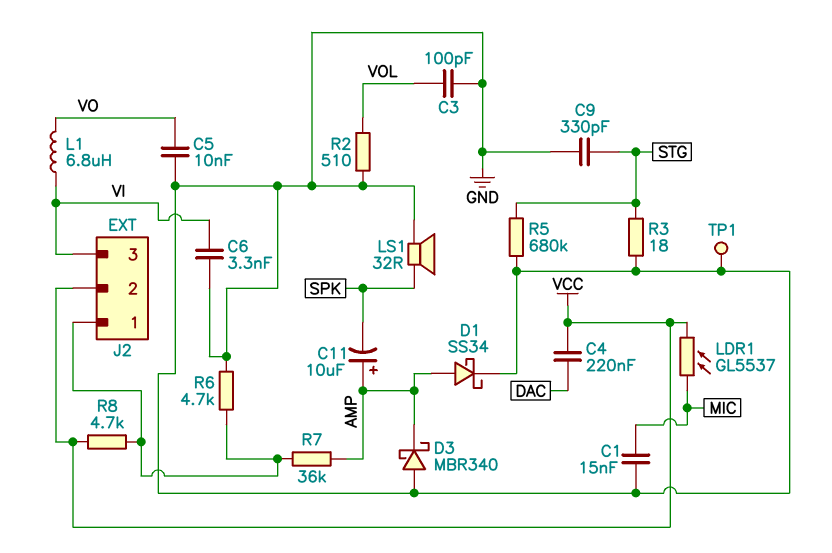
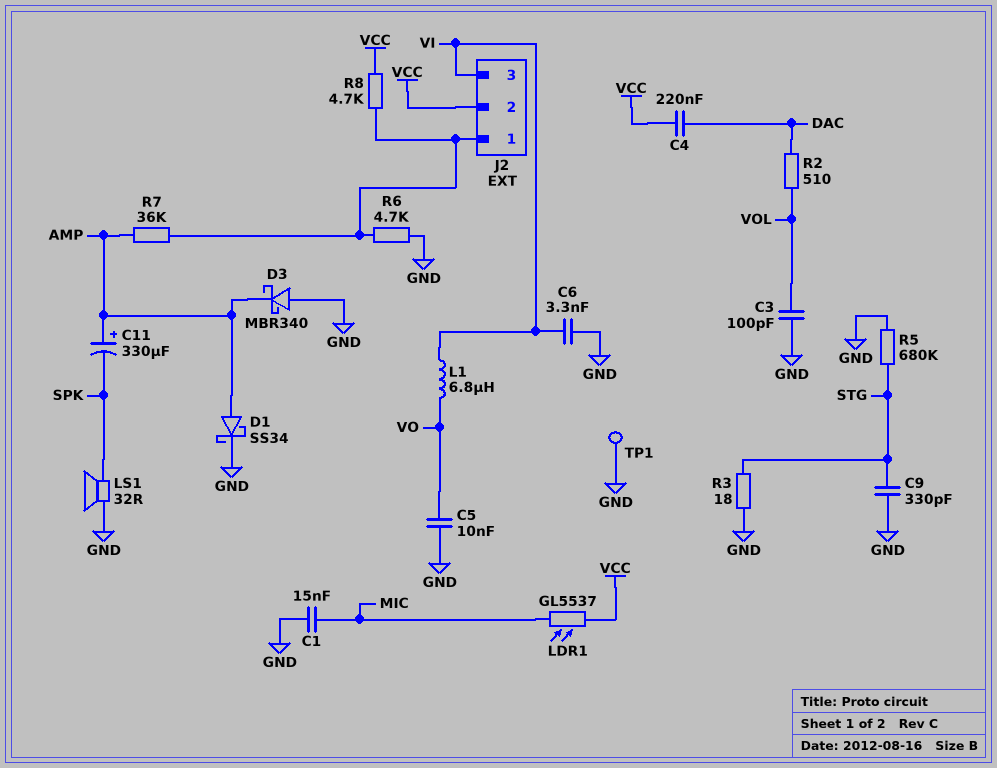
C11: 10uF (plus AMP, minus SPK) -> 330uF (plus AMP, minus SPK)
R2: 510 (GND, VOL) -> 510 (DAC, VOL)

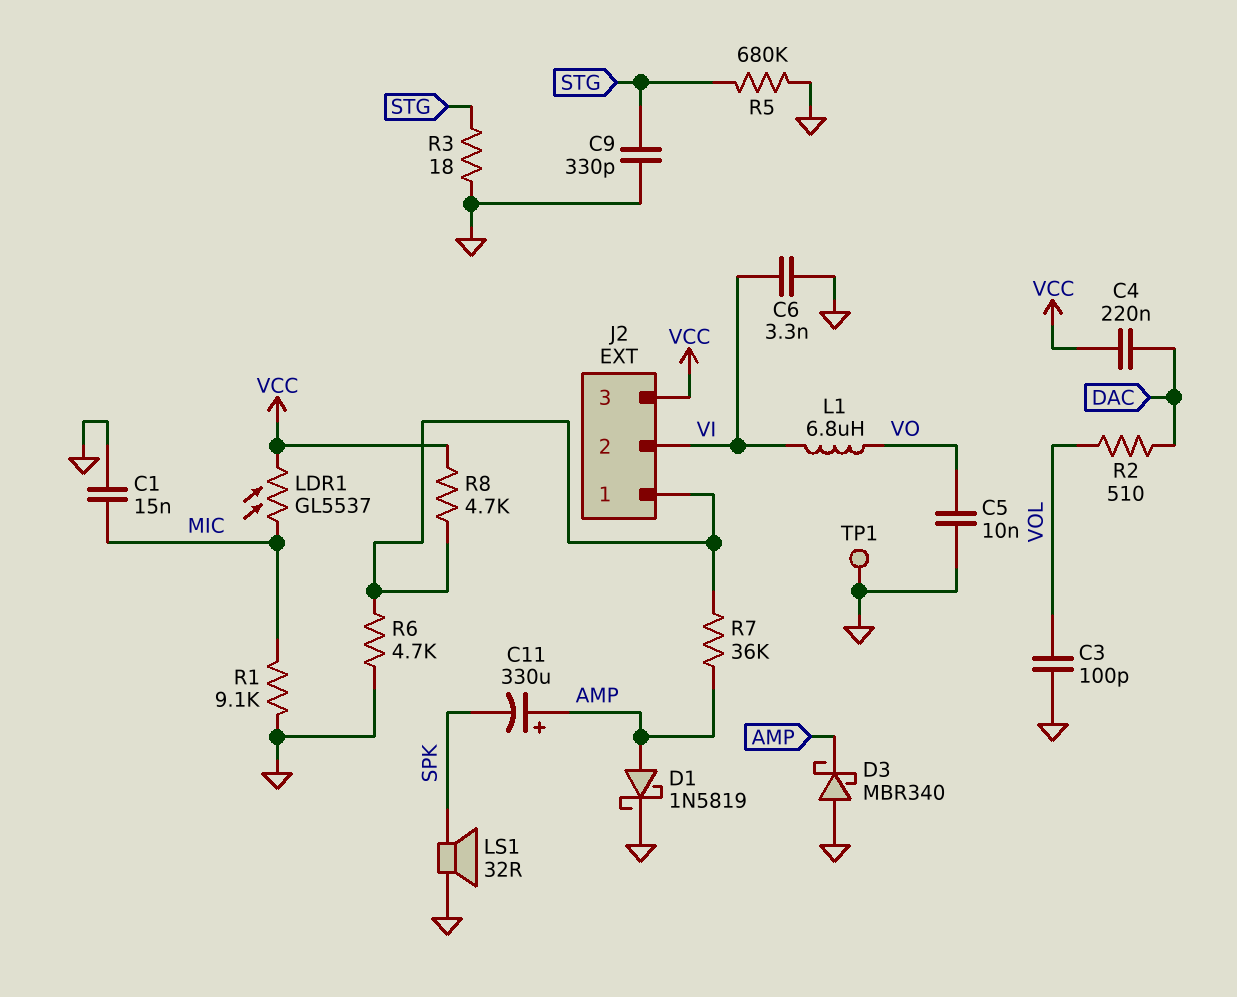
D1: schottky SS34 (A AMP, K GND) -> schottky 1N5819 (A AMP, K GND)
J2 pin 2: VCC -> VI
J2 pin 3: VI -> VCC
R1: none -> 9.1k (GND, MIC)

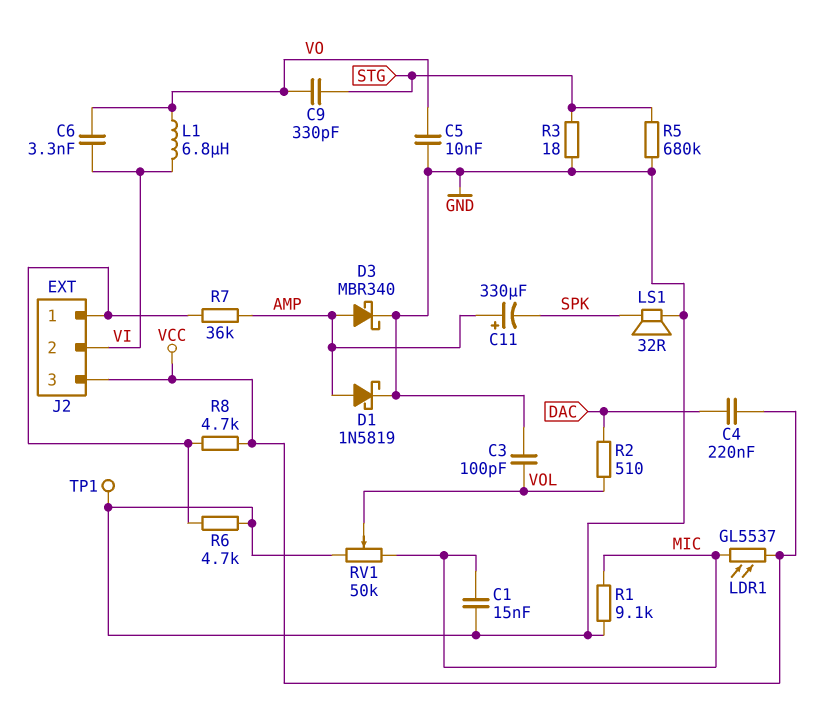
C6: 3.3nF (GND, VI) -> 3.3nF (VI, VO)
C9: 330pF (GND, STG) -> 330pF (STG, VO)
D3: schottky MBR340 (A GND, K AMP) -> schottky MBR340 (A AMP, K GND)
RV1: none -> 50k (GND, MIC, wiper VOL)

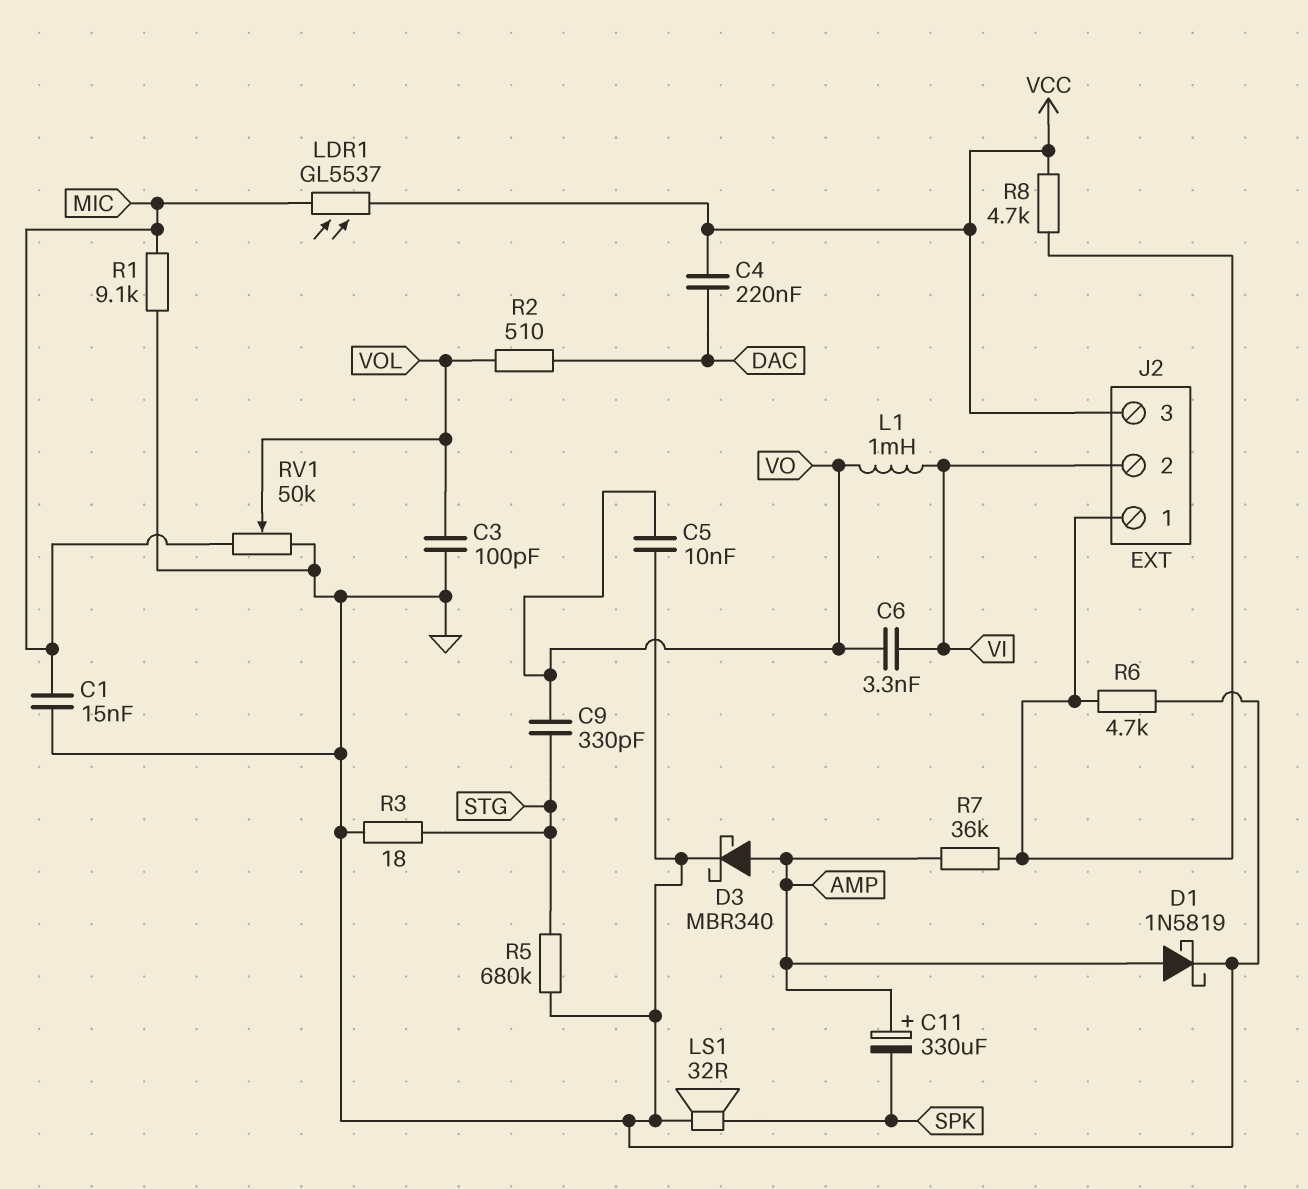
L1: 6.8uH (VI, VO) -> 1mH (VI, VO)
TP1: test point (GND) -> none

